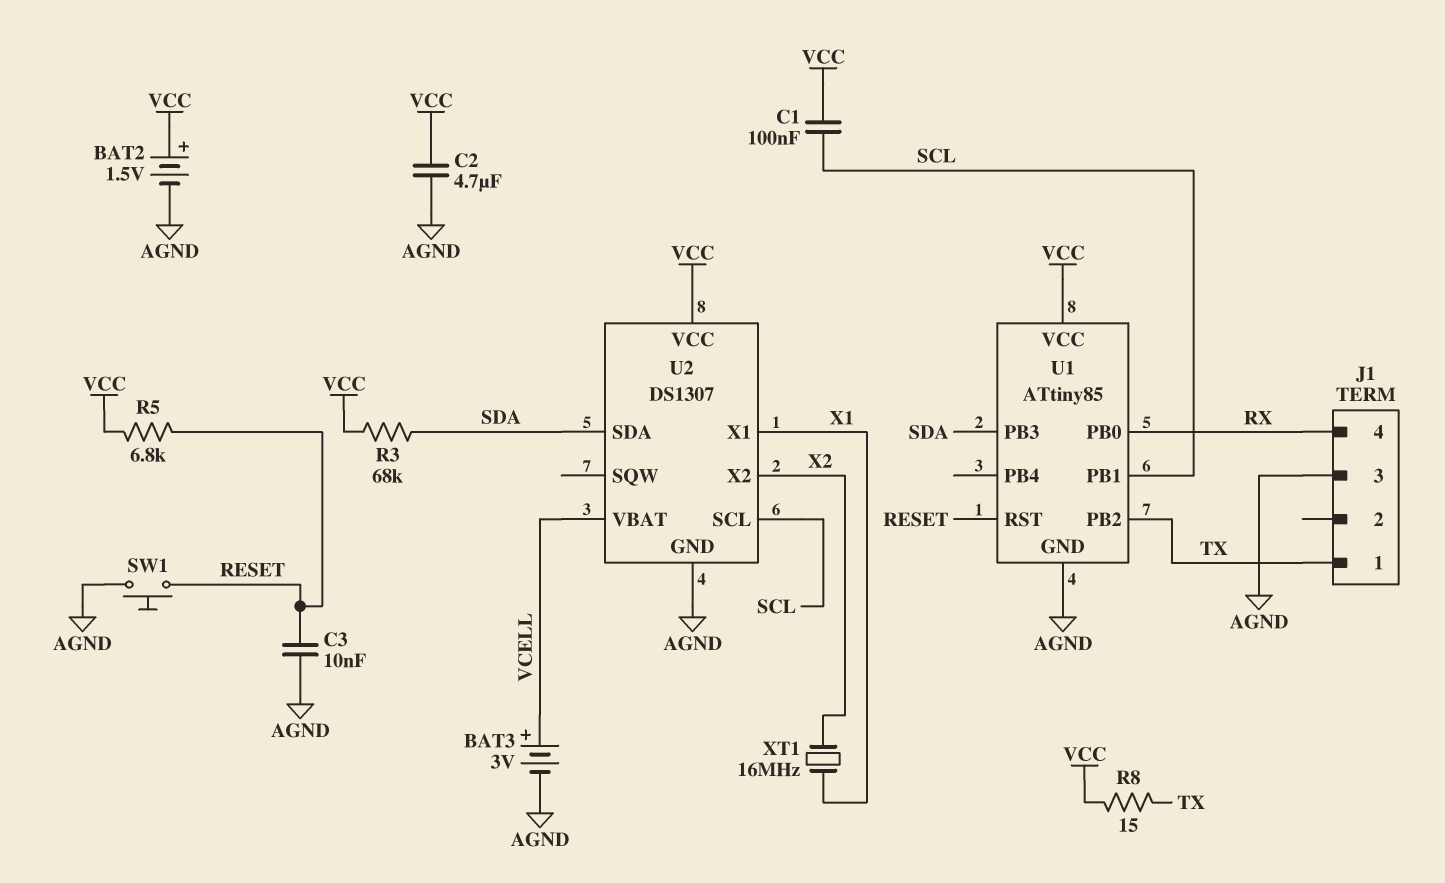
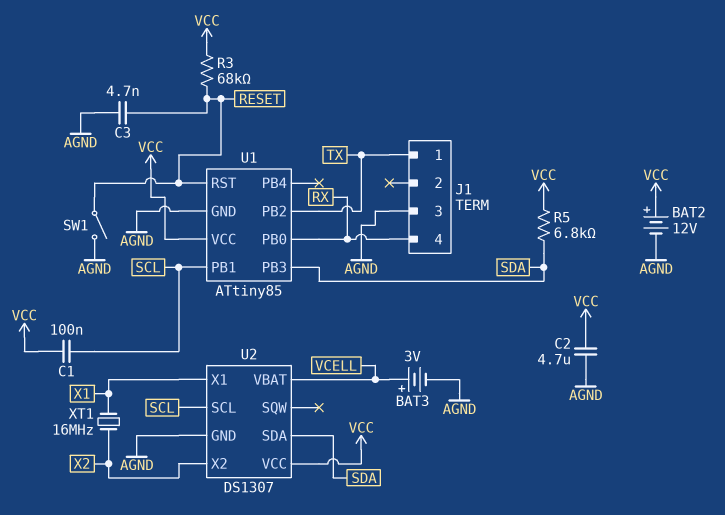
BAT2: 1.5V (plus VCC, minus AGND) -> 12V (plus VCC, minus AGND)
C3: 10nF (AGND, RESET) -> 4.7nF (AGND, RESET)
R3: 68k (SDA, VCC) -> 68k (RESET, VCC)
R5: 6.8k (RESET, VCC) -> 6.8k (SDA, VCC)
R8: 15 (TX, VCC) -> none
SW1: button (AGND, RESET) -> switch (AGND, RESET)

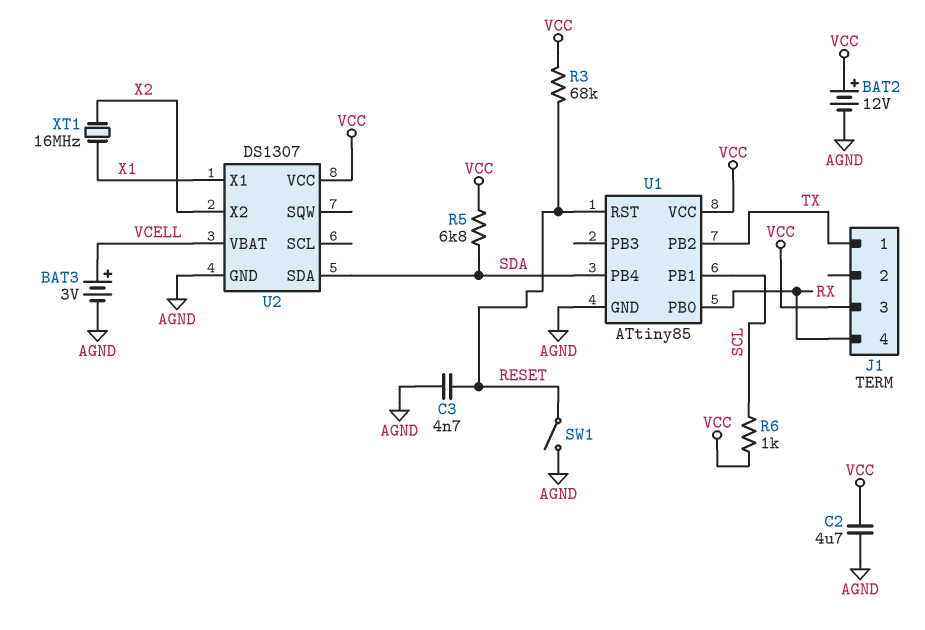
C1: 100nF (SCL, VCC) -> none
J1 pin 3: AGND -> VCC
R6: none -> 1k (SCL, VCC)
U1 pin PB3: SDA -> none
U1 pin PB4: none -> SDA
U2 pin SCL: SCL -> none

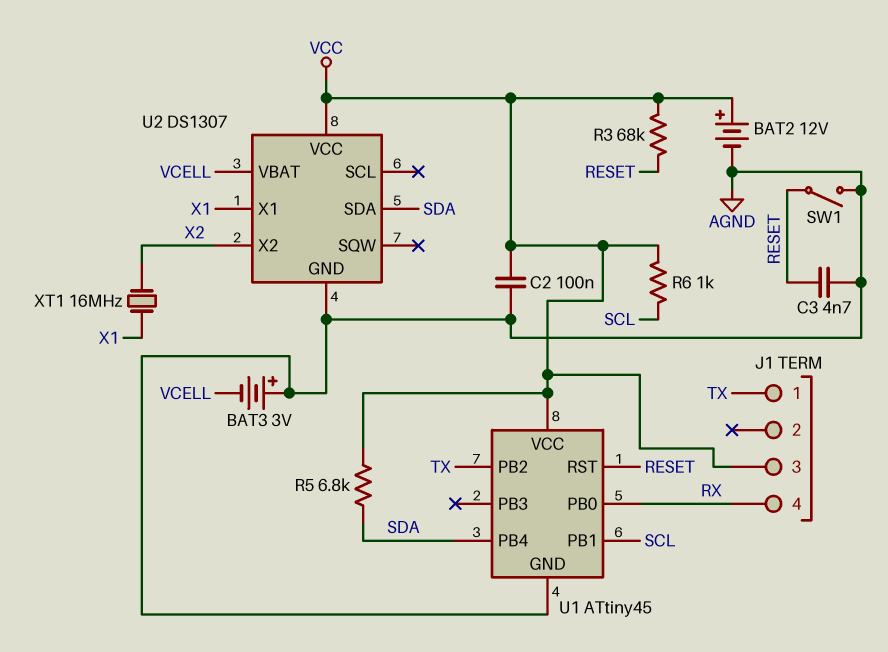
BAT3: 3V (plus VCELL, minus AGND) -> 3V (plus AGND, minus VCELL)
C2: 4.7uF (AGND, VCC) -> 100nF (AGND, VCC)
U1: ATtiny85 -> ATtiny45

